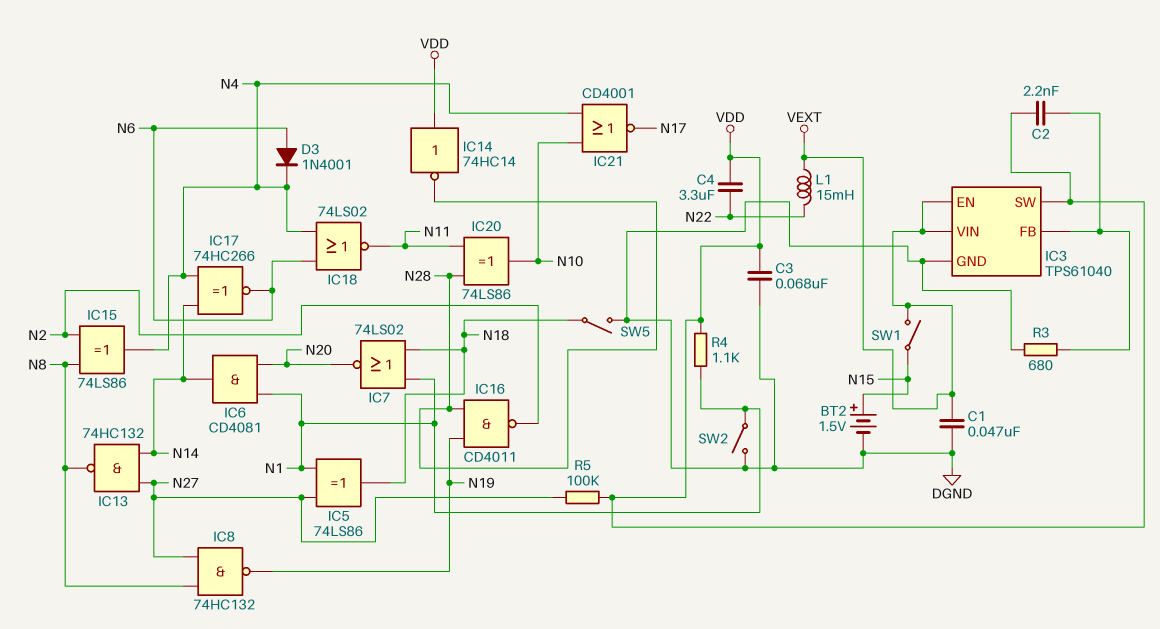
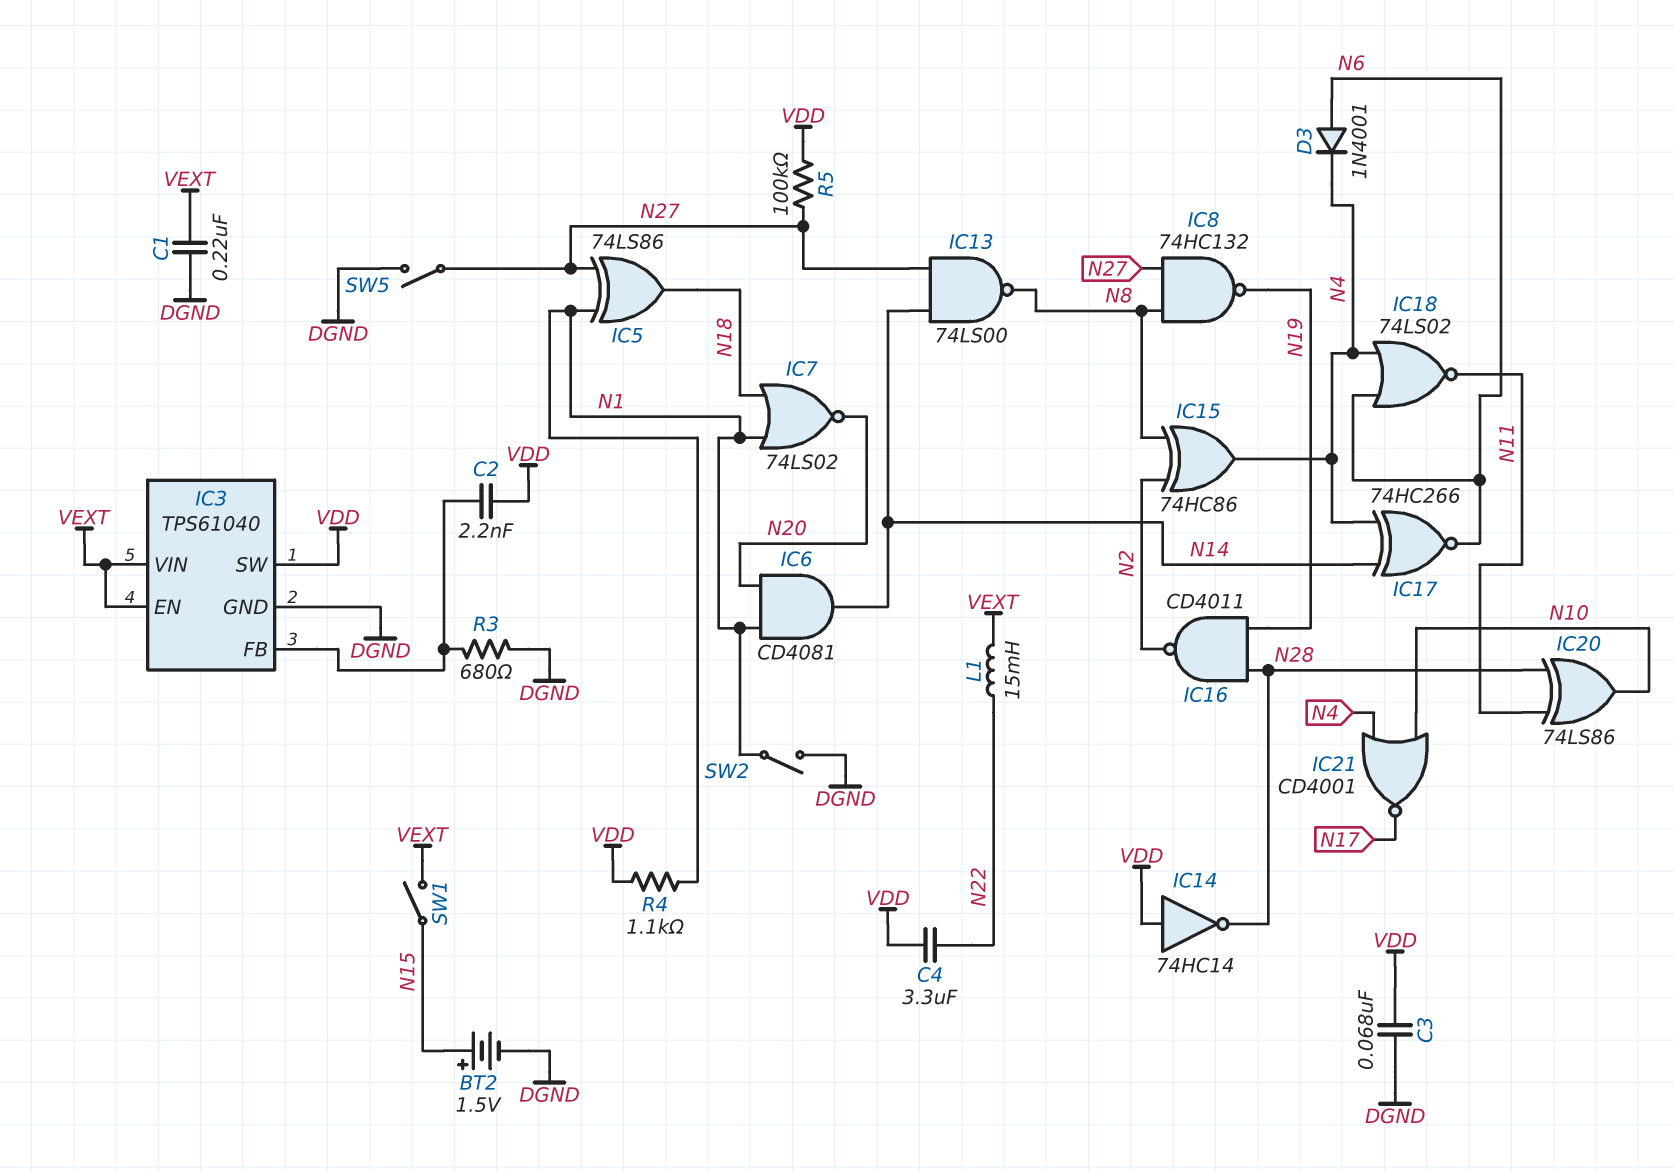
C1: 47nF (DGND, VEXT) -> 220nF (DGND, VEXT)
IC13: NAND 74HC132 (in N14, in N27, out N8) -> NAND 74LS00 (in N14, in N27, out N8)
IC15: XOR 74LS86 (in N2, in N8, out N4) -> XOR 74HC86 (in N2, in N8, out N4)
SW5: switch (DGND, N18) -> switch (DGND, N27)

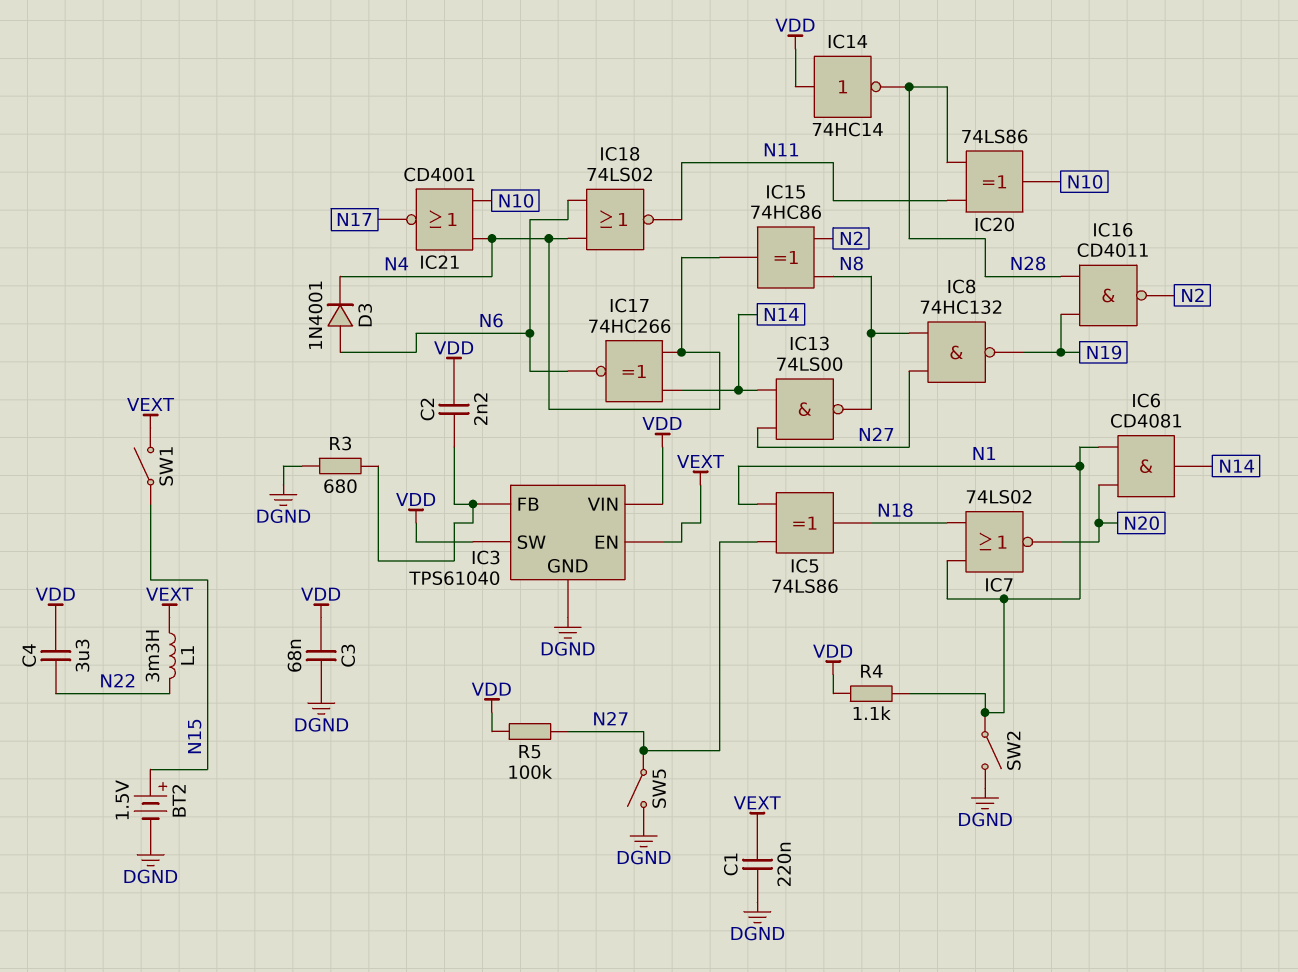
IC3 pin VIN: VEXT -> VDD
L1: 15mH (N22, VEXT) -> 3.3mH (N22, VEXT)

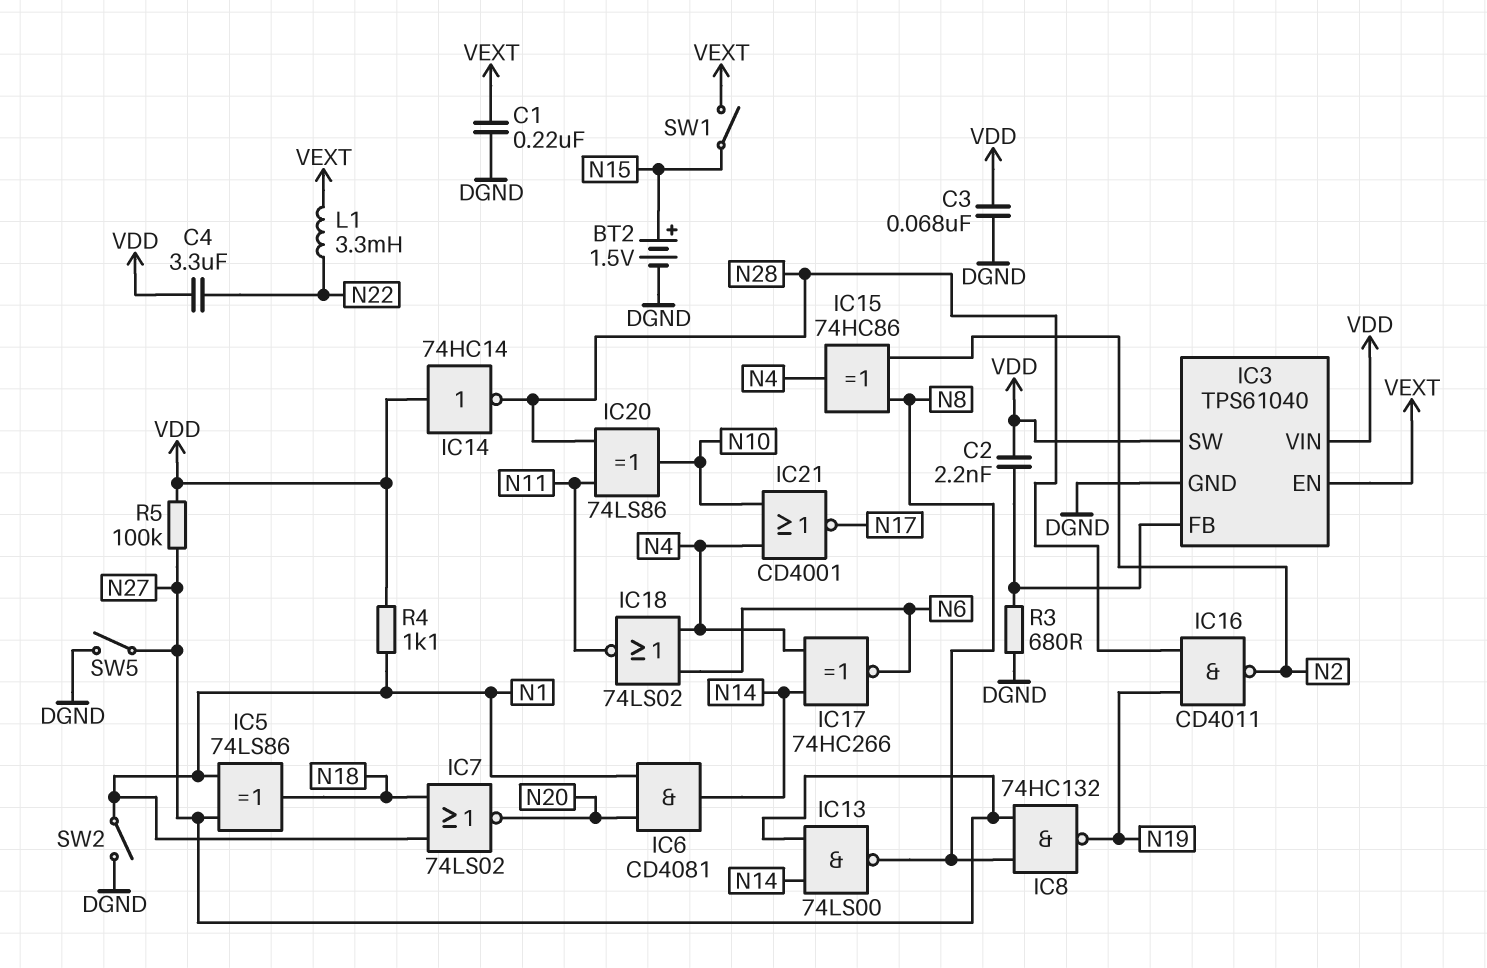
D3: diode 1N4001 (A N6, K N4) -> none

